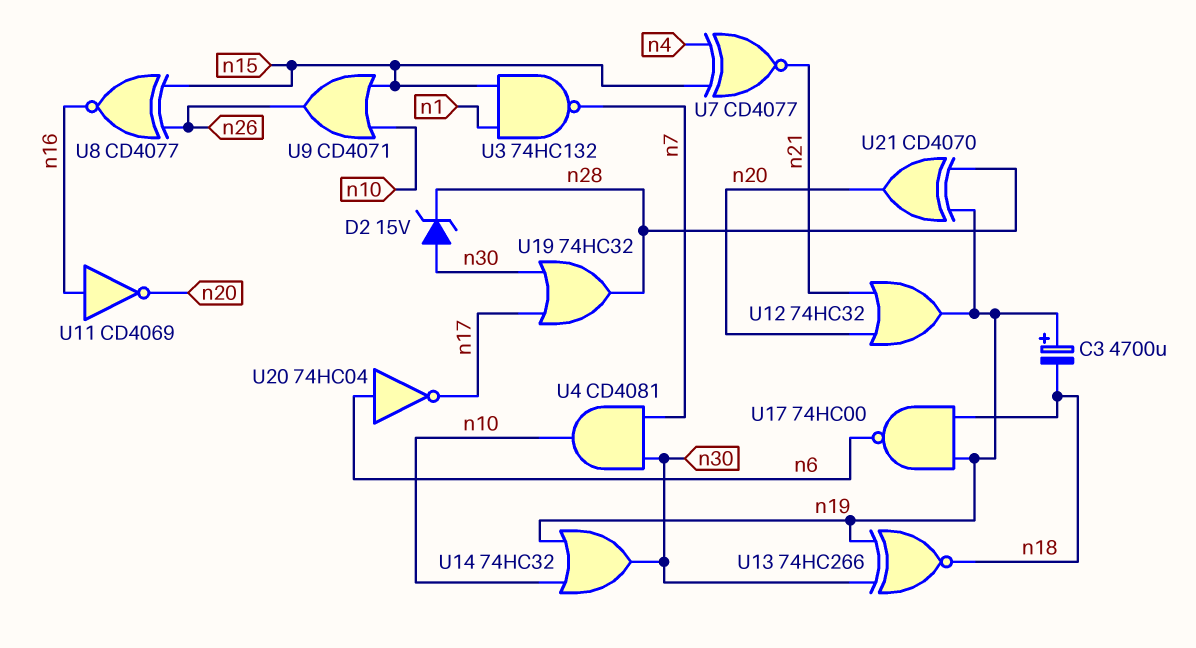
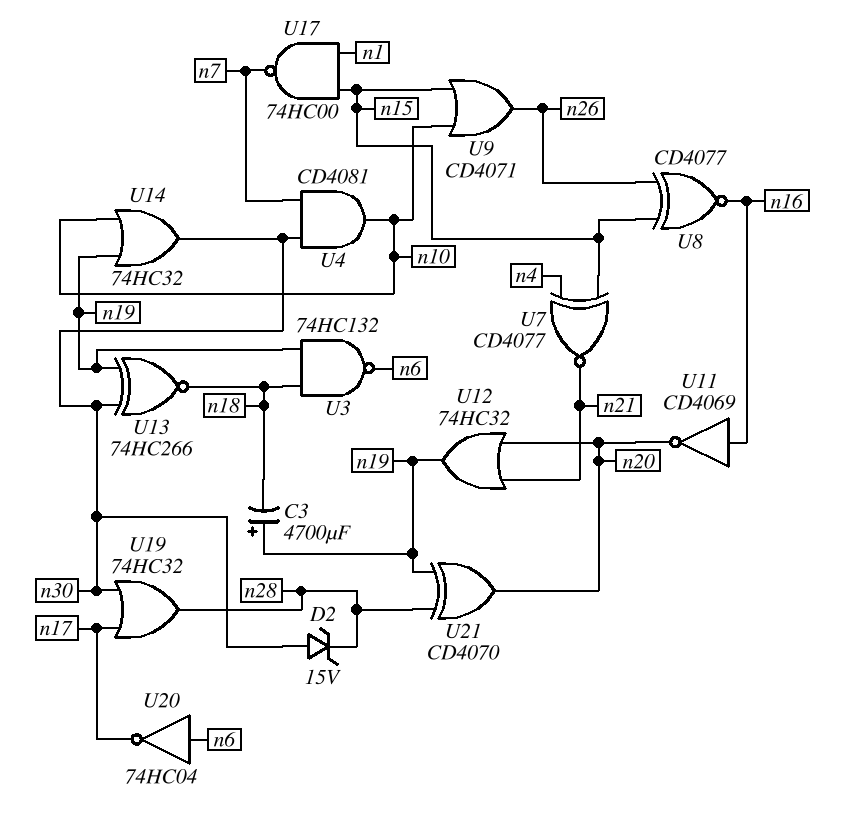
U3: NAND 74HC132 (in n1, in n15, out n7) -> NAND 74HC132 (in n18, in n19, out n6)
U17: NAND 74HC00 (in n18, in n19, out n6) -> NAND 74HC00 (in n1, in n15, out n7)

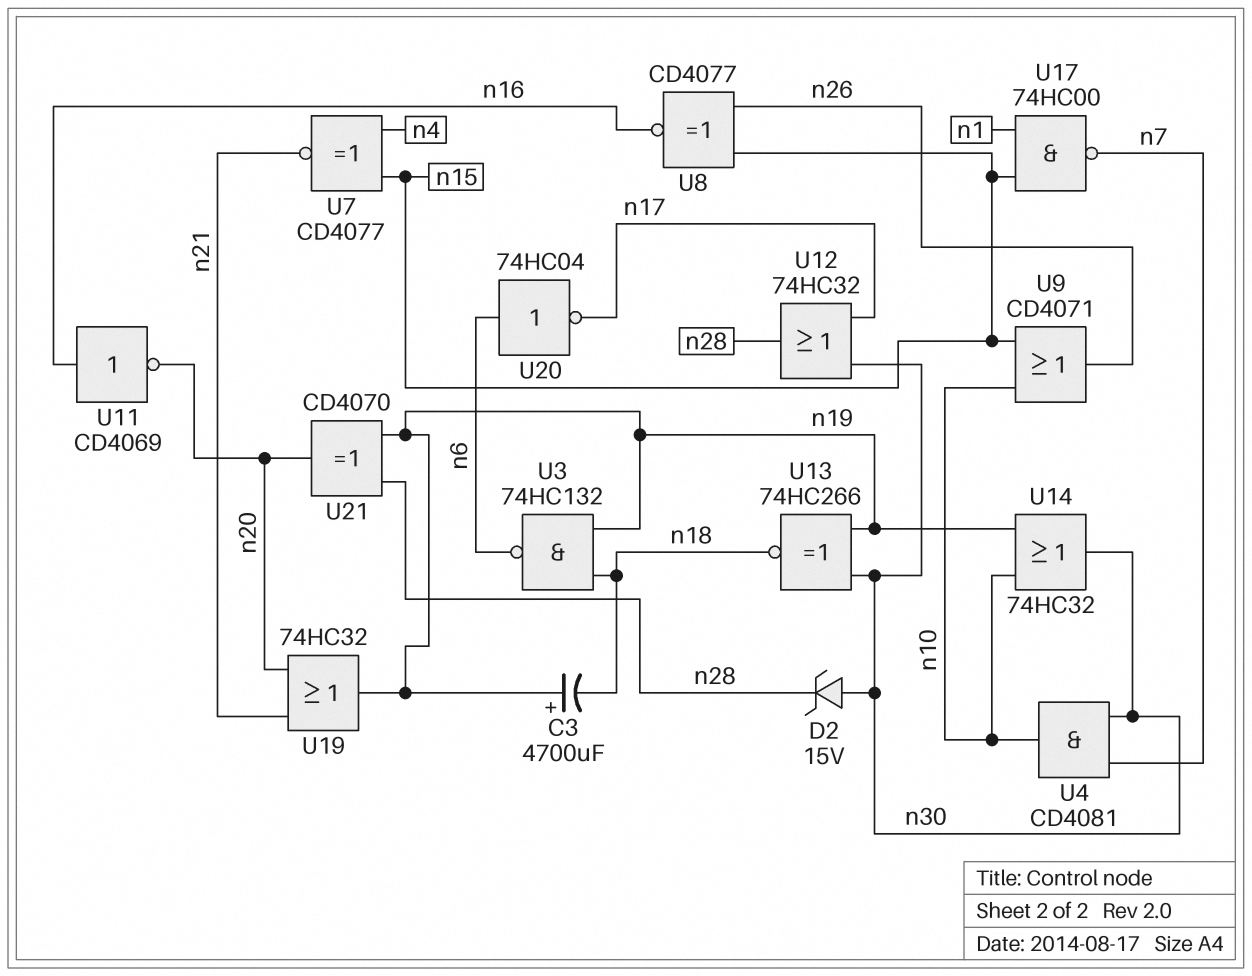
U12: OR 74HC32 (in n20, in n21, out n19) -> OR 74HC32 (in n17, in n30, out n28)
U19: OR 74HC32 (in n17, in n30, out n28) -> OR 74HC32 (in n20, in n21, out n19)

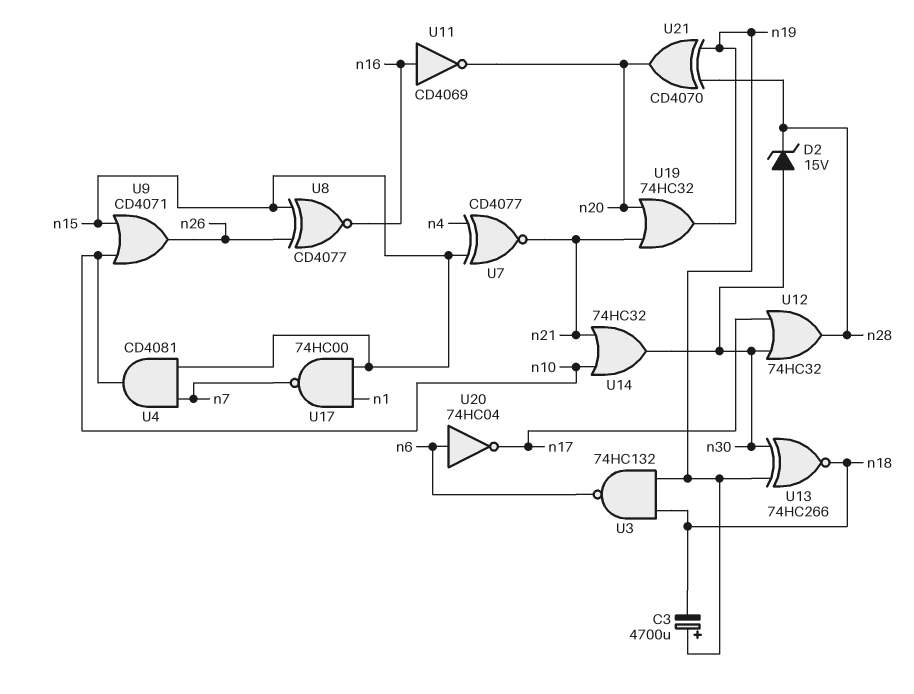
U4: AND CD4081 (in n7, in n30, out n10) -> AND CD4081 (in n7, in n15, out n10)
U14: OR 74HC32 (in n10, in n19, out n30) -> OR 74HC32 (in n10, in n21, out n30)

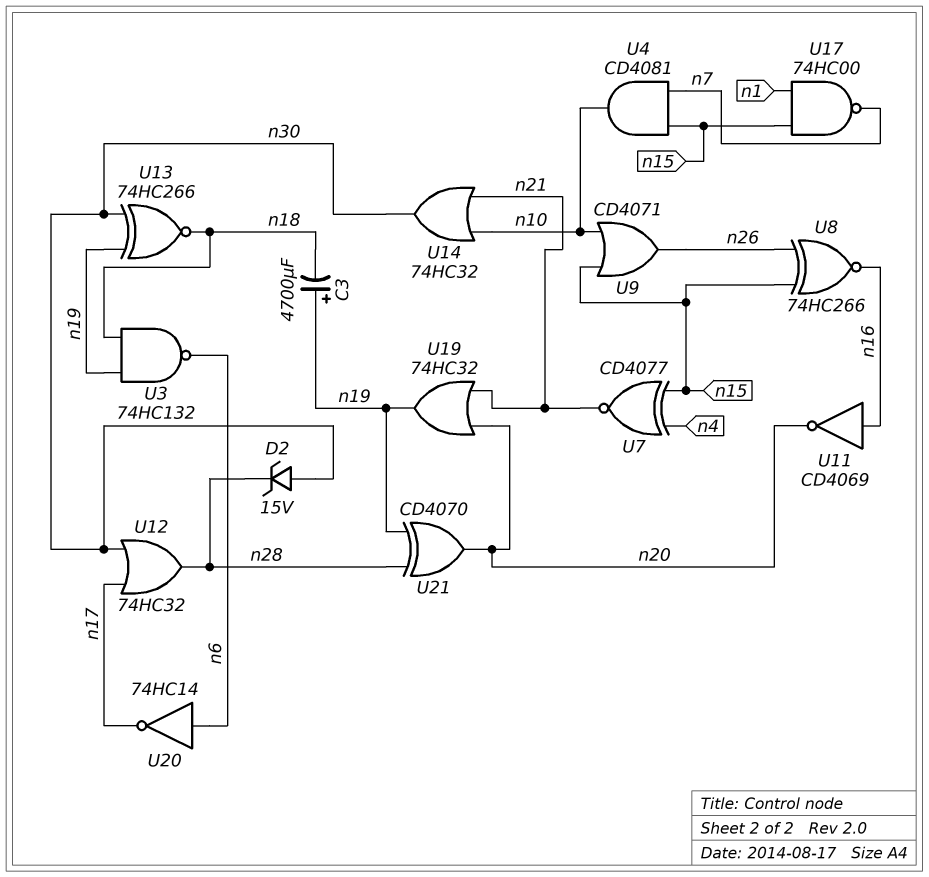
U8: XNOR CD4077 (in n15, in n26, out n16) -> XNOR 74HC266 (in n15, in n26, out n16)
U20: NOT 74HC04 (in n6, out n17) -> NOT 74HC14 (in n6, out n17)

